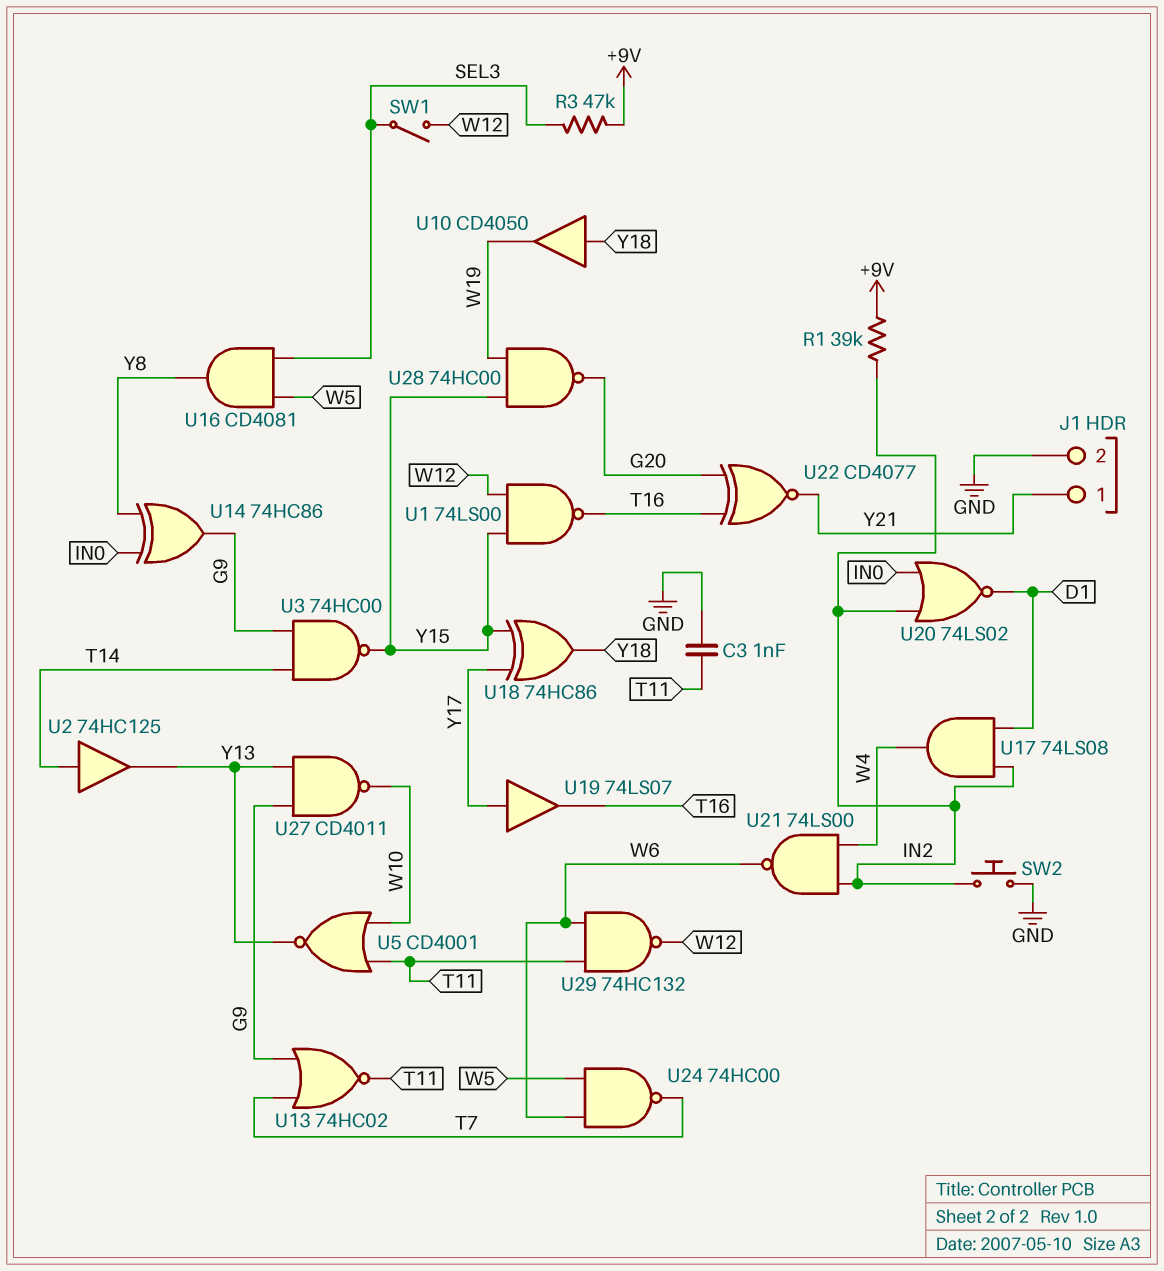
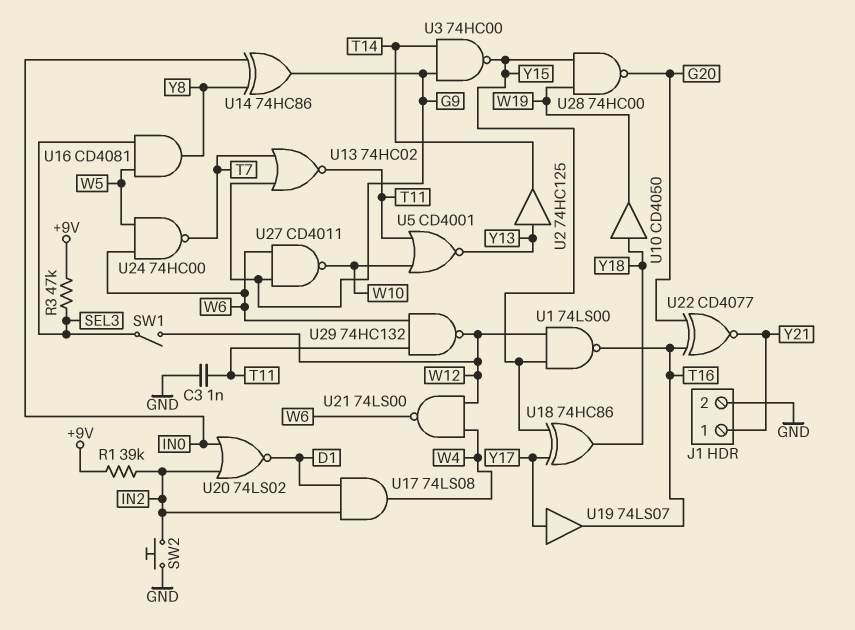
U2: buffer 74HC125 (in T14, out Y13) -> buffer 74HC125 (in Y13, out T14)
U21: NAND 74LS00 (in IN2, in W4, out W6) -> NAND 74LS00 (in W4, in W12, out W6)
U27: NAND CD4011 (in G9, in Y13, out W10) -> NAND CD4011 (in G9, in W6, out W10)

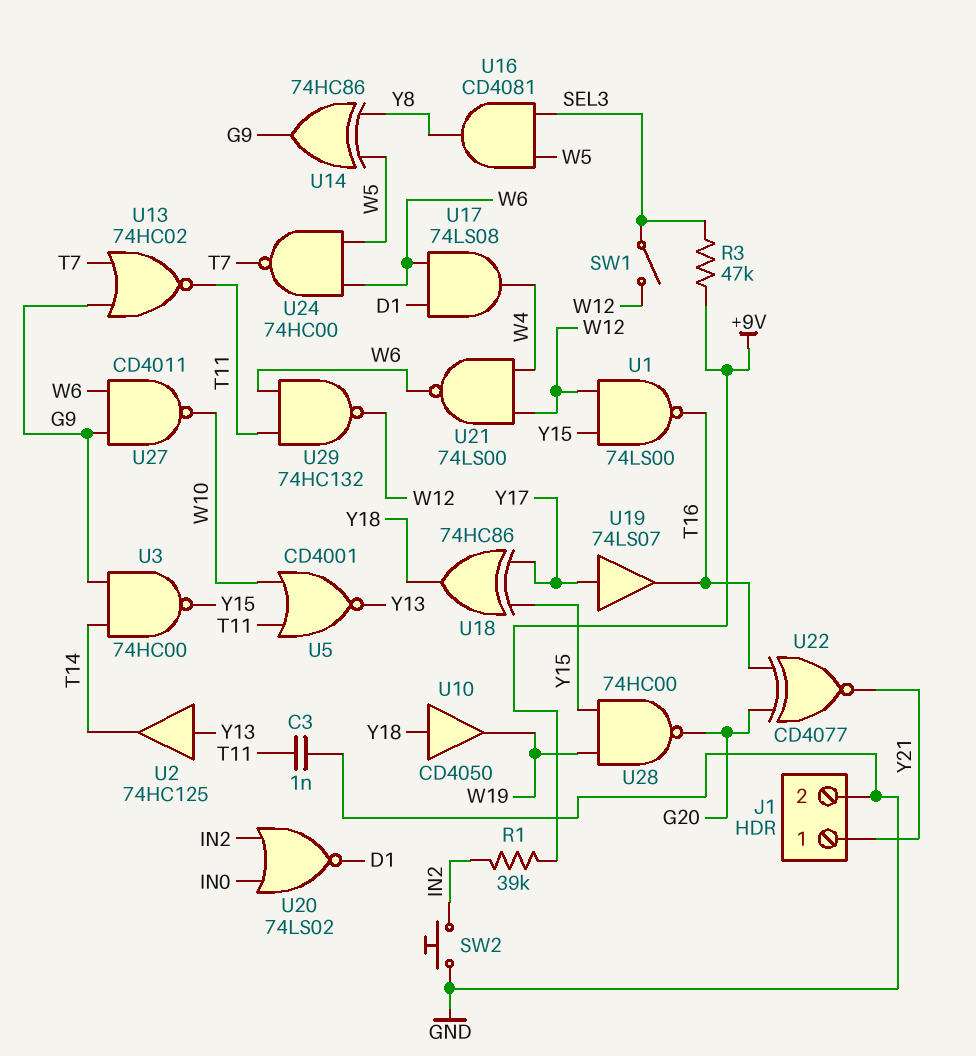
U14: XOR 74HC86 (in IN0, in Y8, out G9) -> XOR 74HC86 (in W5, in Y8, out G9)
U17: AND 74LS08 (in D1, in IN2, out W4) -> AND 74LS08 (in D1, in W6, out W4)

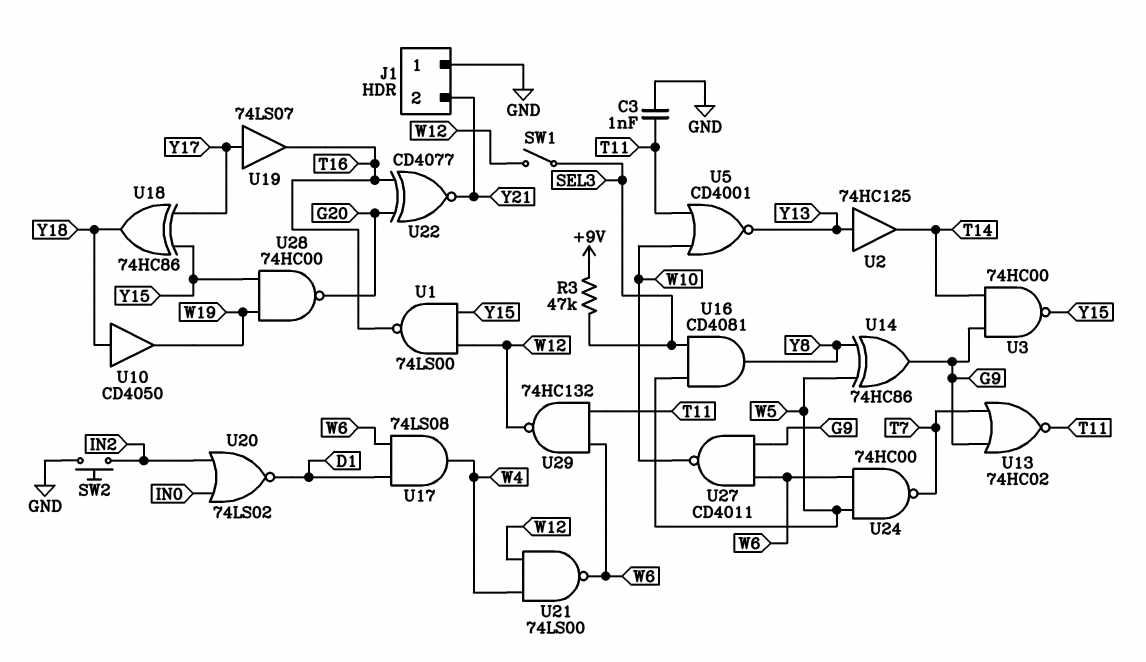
J1 pin 1: Y21 -> GND
J1 pin 2: GND -> Y21
R1: 39k (+9V, IN2) -> none

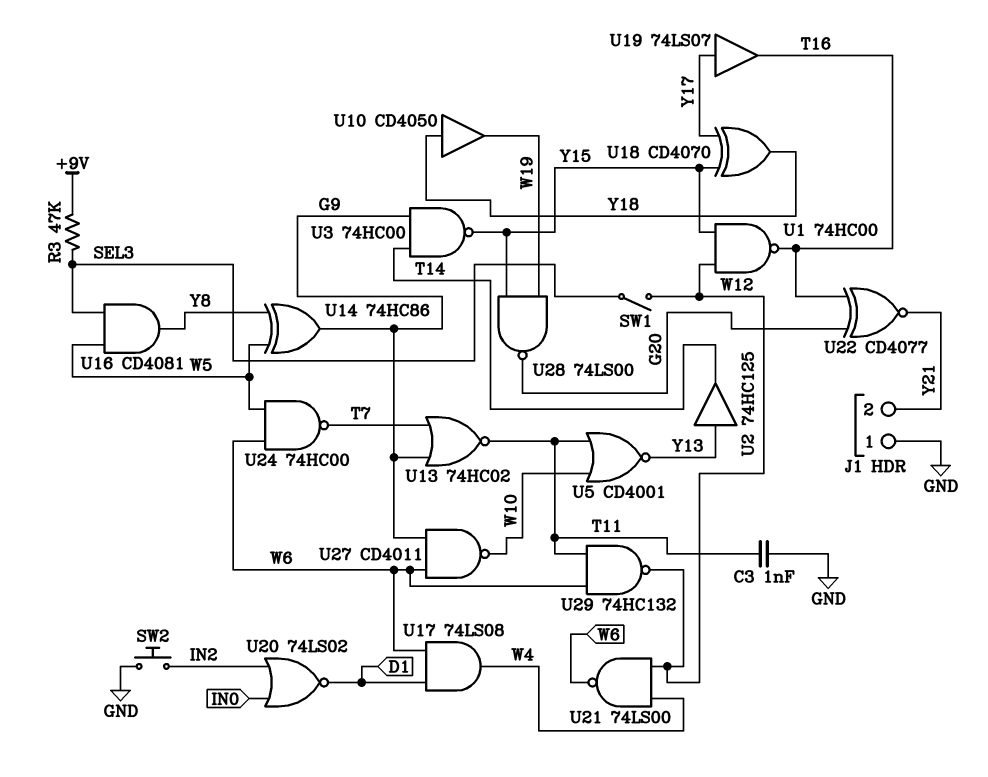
U1: NAND 74LS00 (in W12, in Y15, out T16) -> NAND 74HC00 (in W12, in Y15, out T16)
U18: XOR 74HC86 (in Y15, in Y17, out Y18) -> XOR CD4070 (in Y15, in Y17, out Y18)
U28: NAND 74HC00 (in W19, in Y15, out G20) -> NAND 74LS00 (in W19, in Y15, out G20)

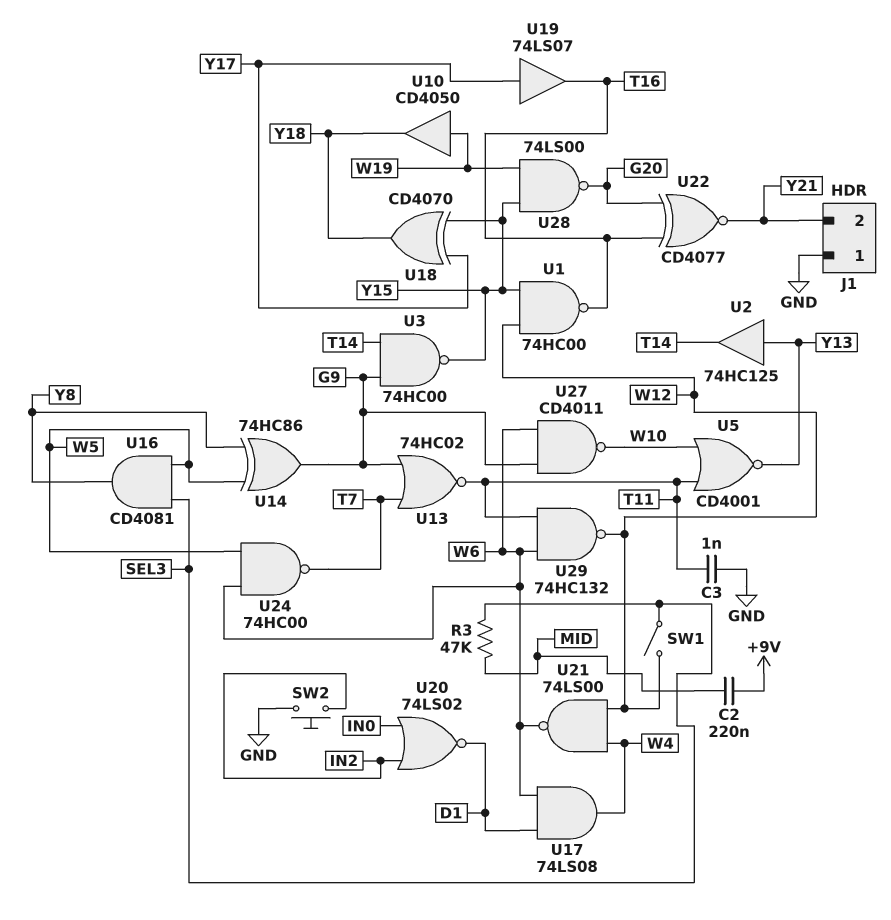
C2: none -> 220nF (+9V, MID)
R3: 47k (+9V, SEL3) -> 47k (MID, SEL3)
U10: buffer CD4050 (in Y18, out W19) -> buffer CD4050 (in W19, out Y18)

